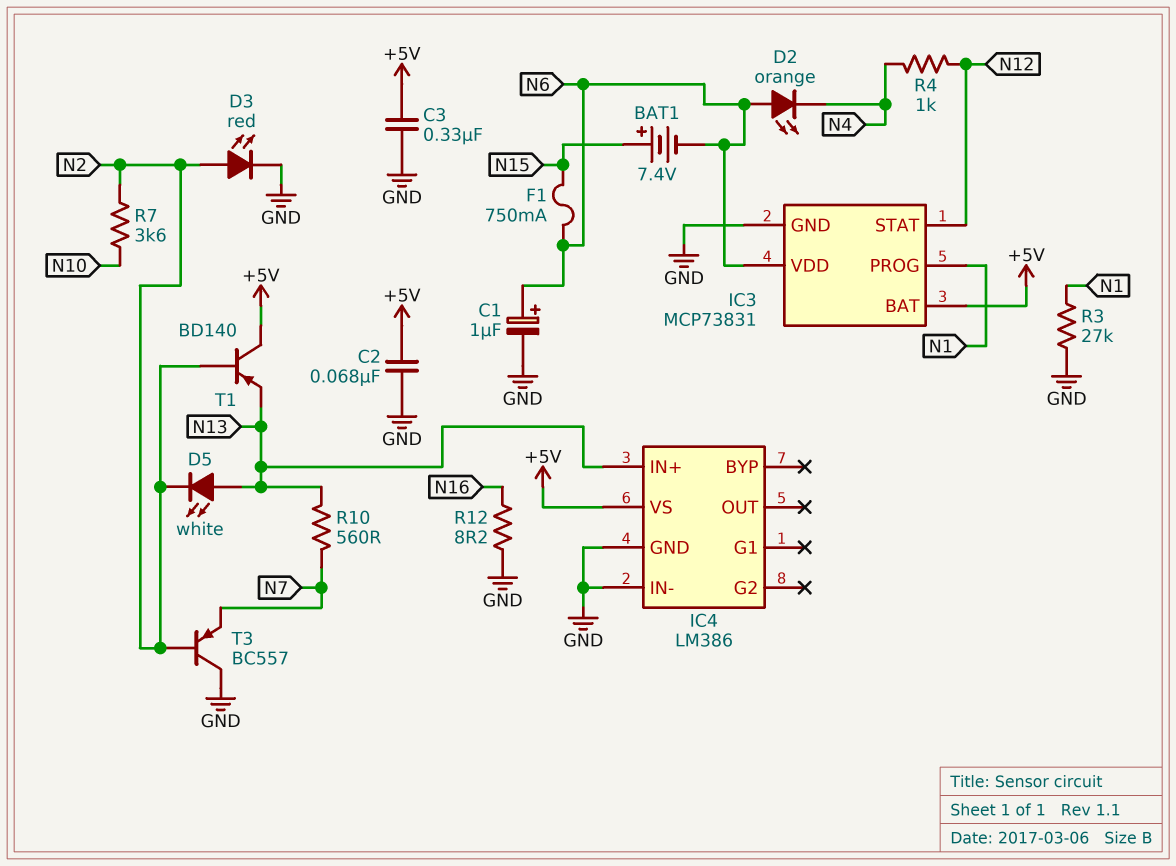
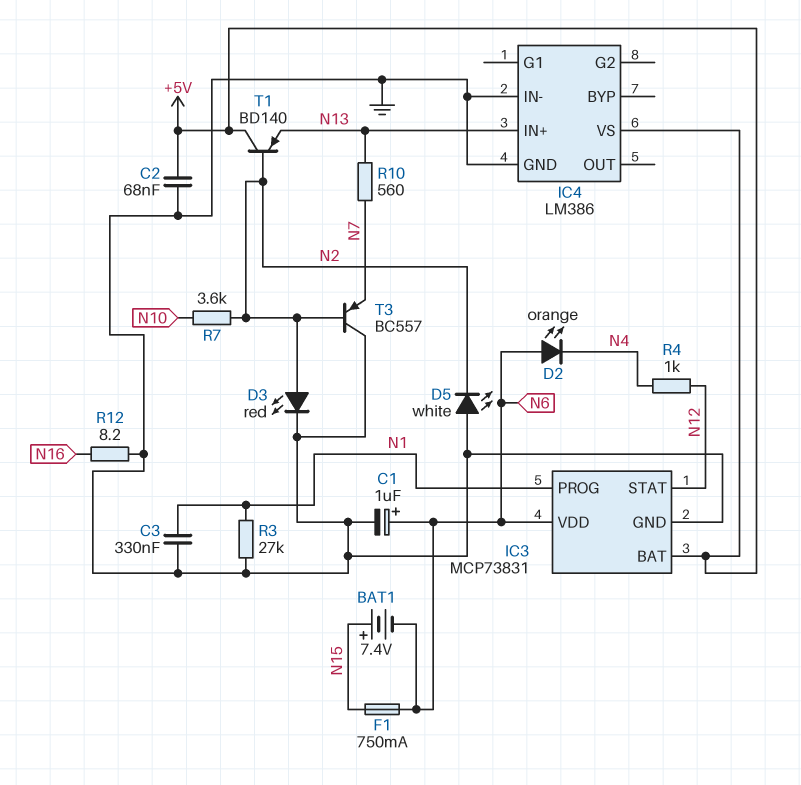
C3: 330nF (+5V, GND) -> 330nF (GND, N1)
D5: LED white (A N13, K N2) -> LED white (A GND, K N2)

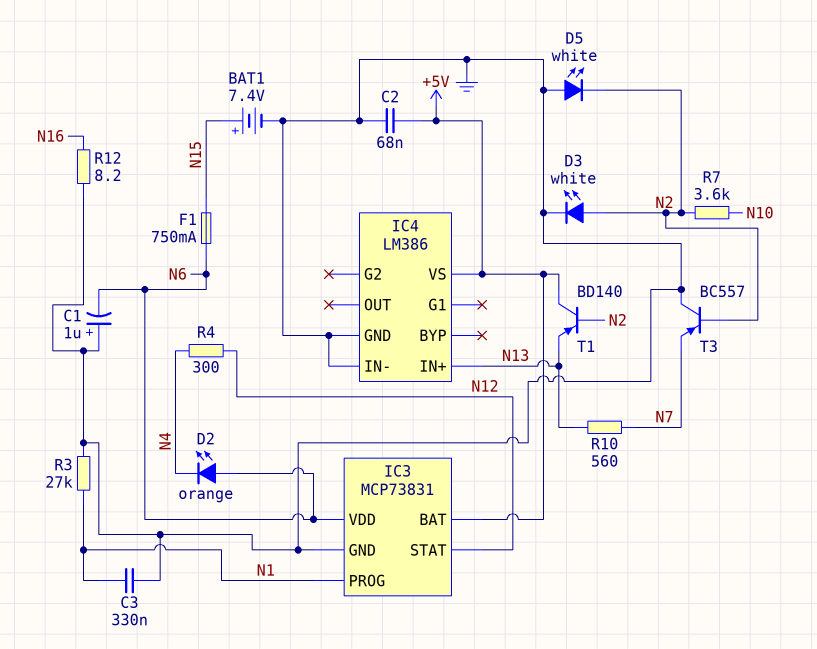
BAT1: 7.4V (plus N15, minus N6) -> 7.4V (plus N15, minus GND)
C1: 1uF (plus N6, minus GND) -> 1uF (plus GND, minus N6)
D3: LED red (A N2, K GND) -> LED white (A N2, K GND)
R4: 1k (N4, N12) -> 300 (N4, N12)

